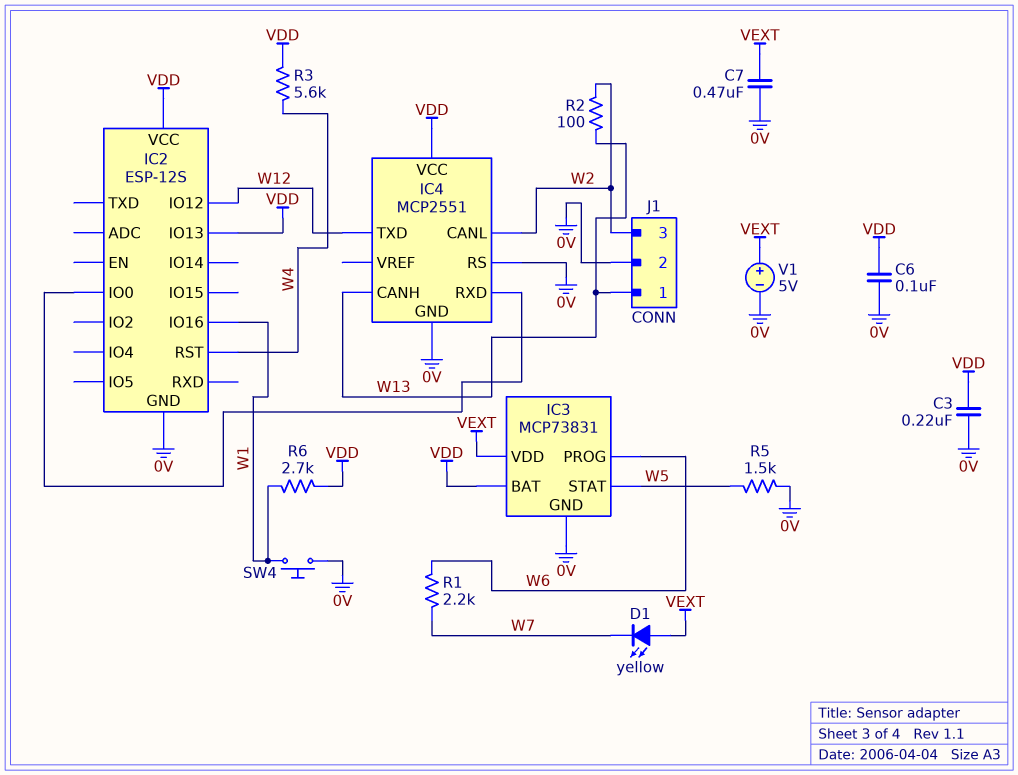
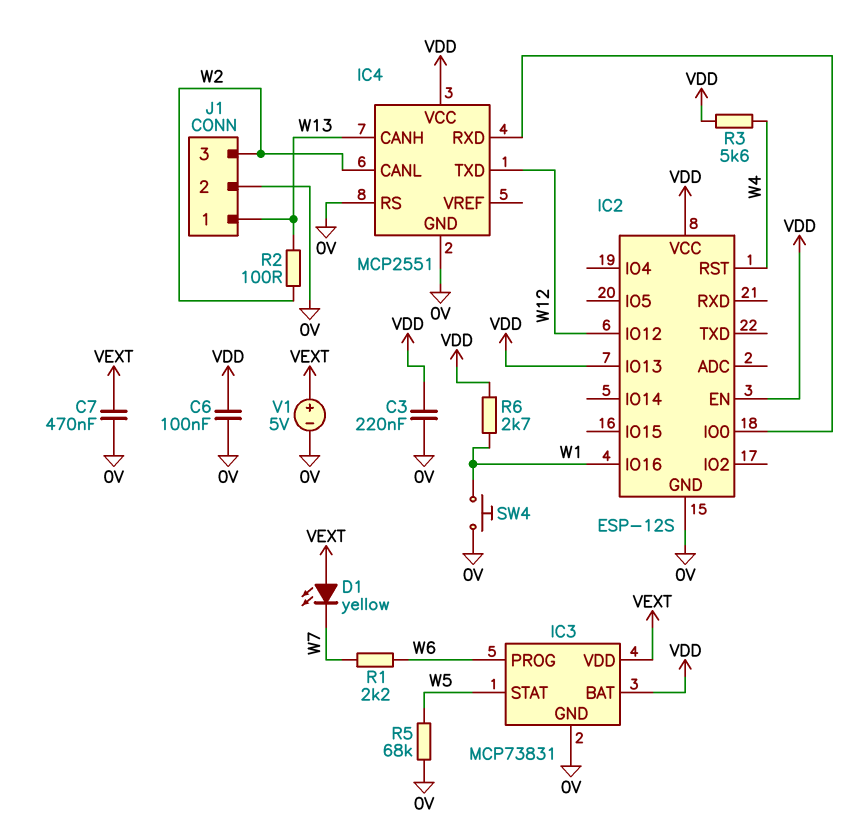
IC2 pin EN: none -> VDD
R5: 1.5k (0V, W5) -> 68k (0V, W5)

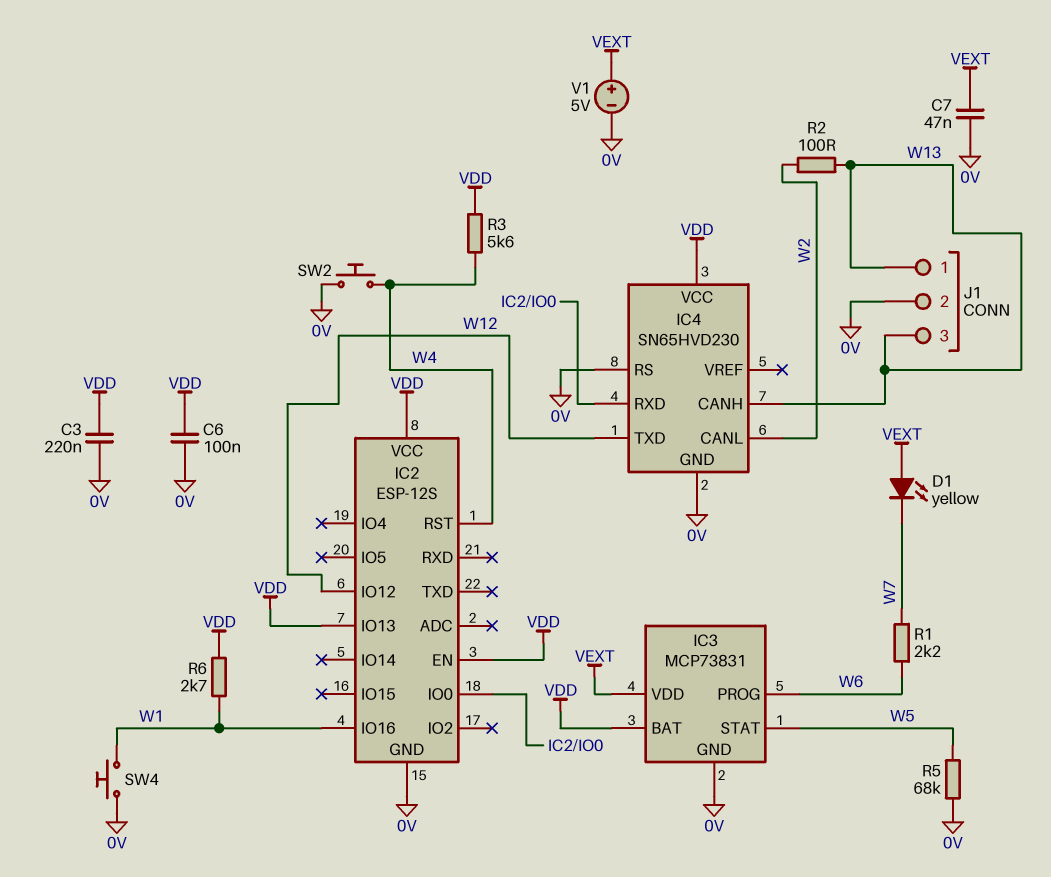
C7: 470nF (0V, VEXT) -> 47nF (0V, VEXT)
IC4: MCP2551 -> SN65HVD230
J1 pin 3: W2 -> W13
SW2: none -> button (0V, W4)

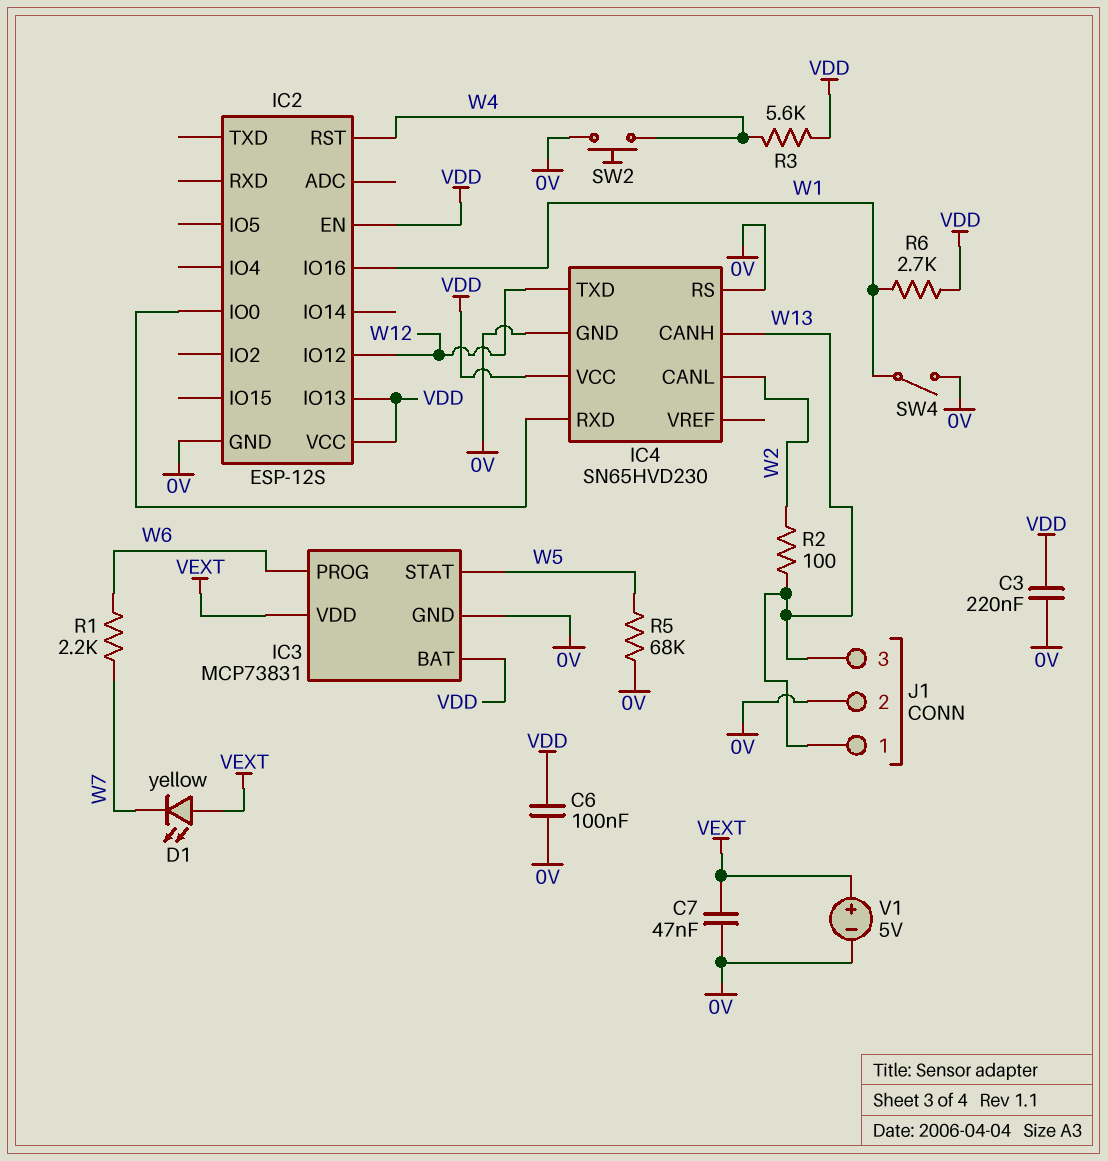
SW4: button (0V, W1) -> switch (0V, W1)

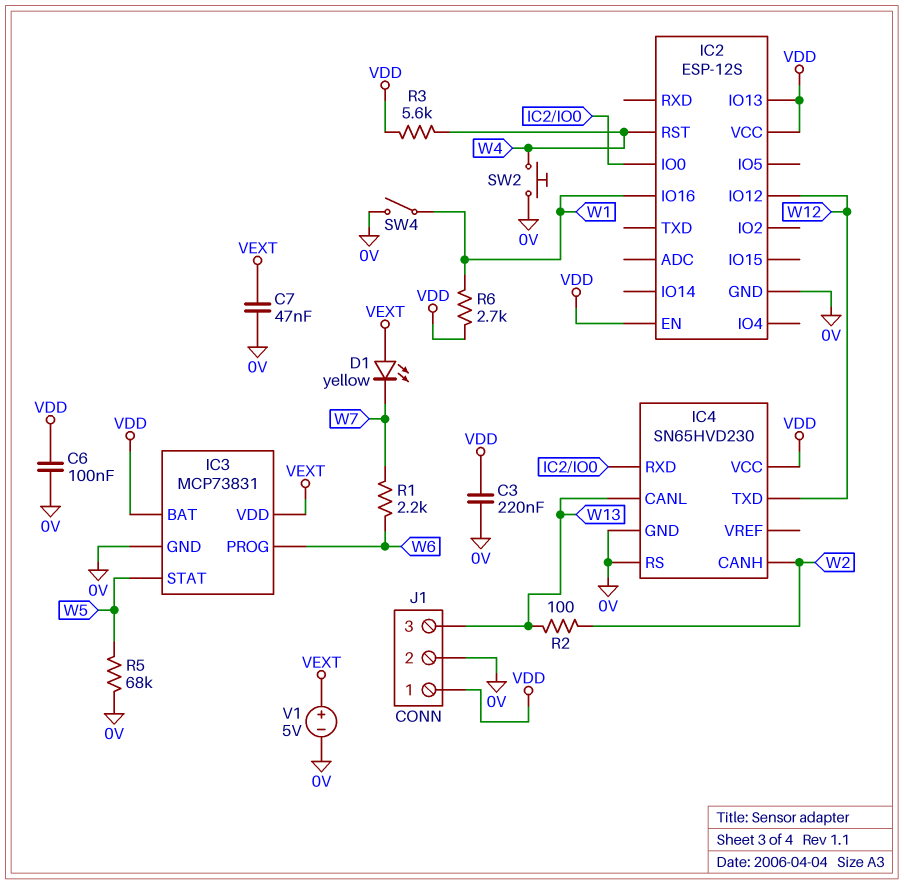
IC4 pin CANH: W13 -> W2
IC4 pin CANL: W2 -> W13
J1 pin 1: W13 -> VDD

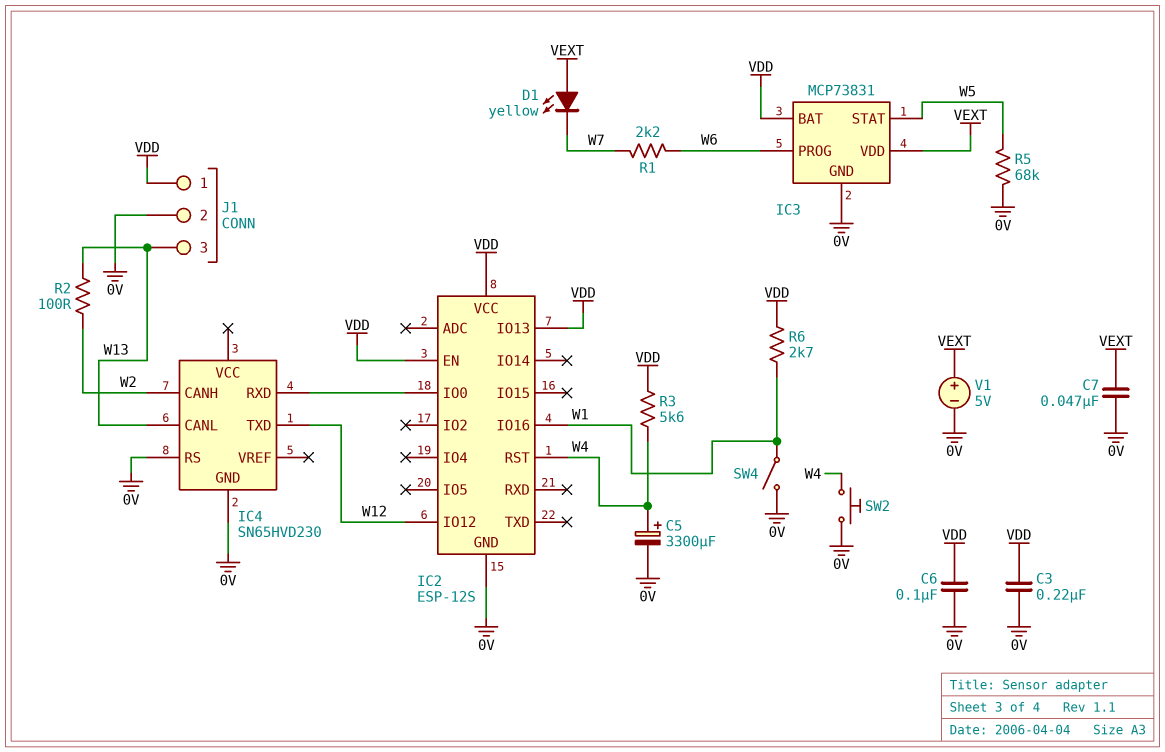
C5: none -> 3300uF (plus W4, minus 0V)
IC4 pin VCC: VDD -> none

